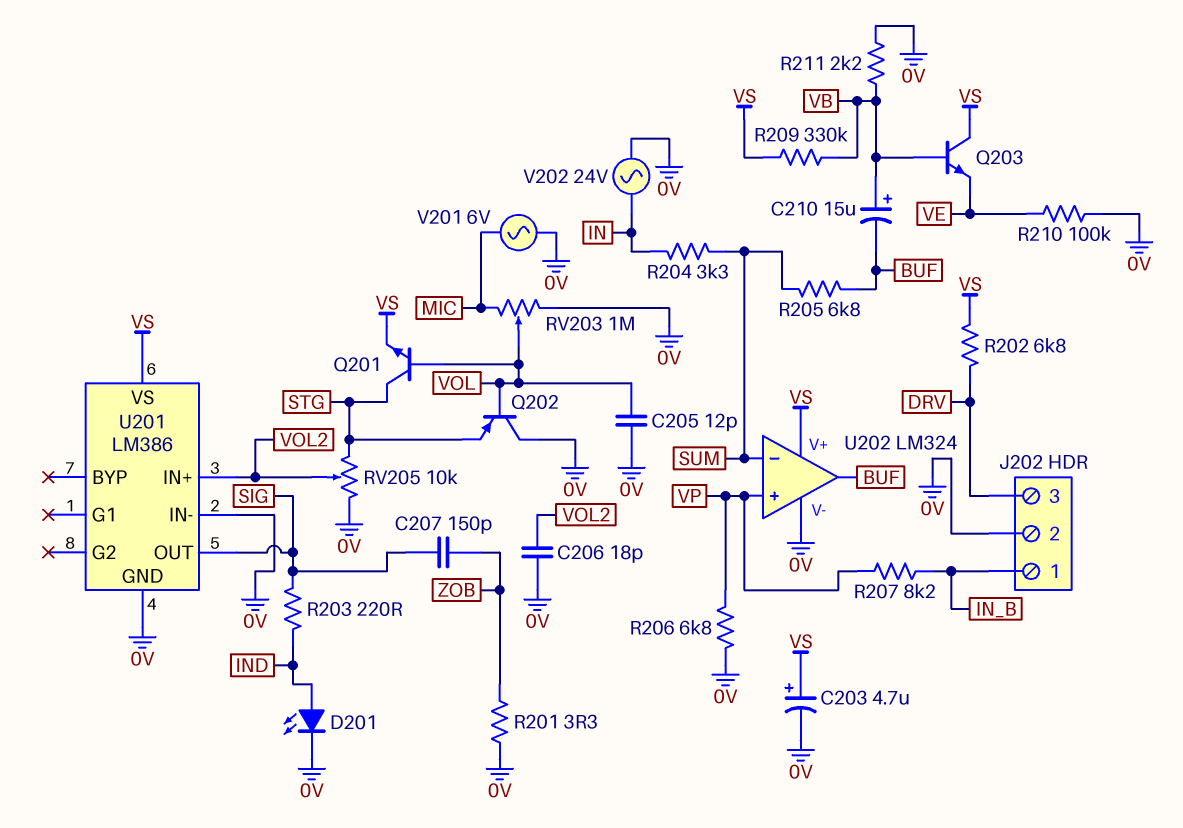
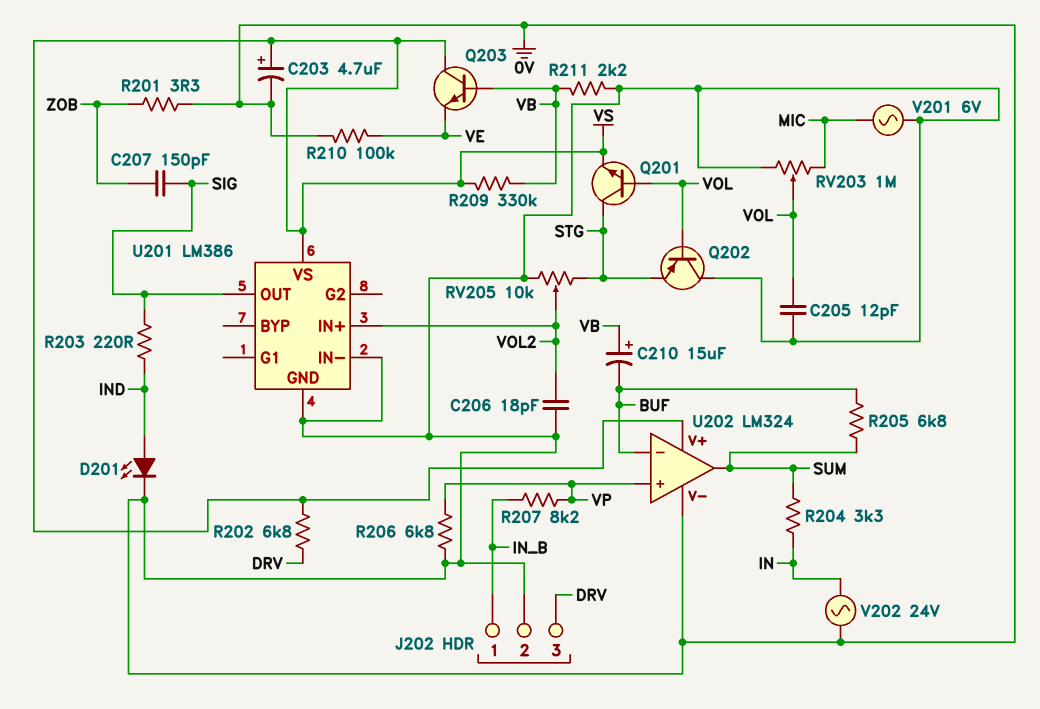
U202 pin in-: SUM -> BUF
U202 pin out: BUF -> SUM

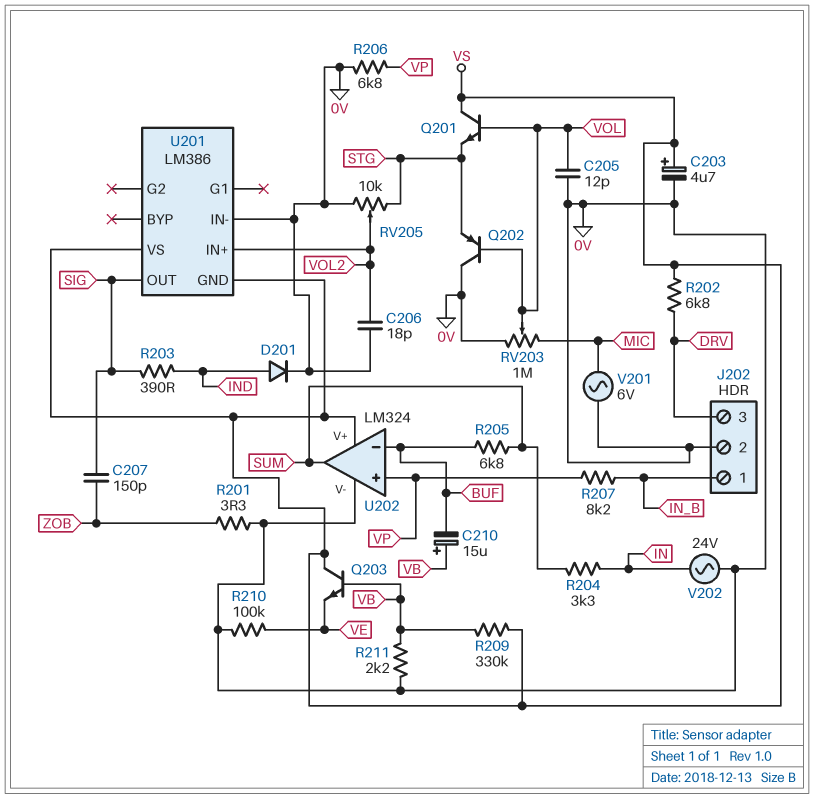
D201: LED (A IND, K 0V) -> diode (A IND, K 0V)
Q201: NPN (B VOL, C STG, E VS) -> NPN (B VOL, C VS, E STG)
R203: 220 (IND, SIG) -> 390 (IND, SIG)
U201 pin GND: 0V -> VS

